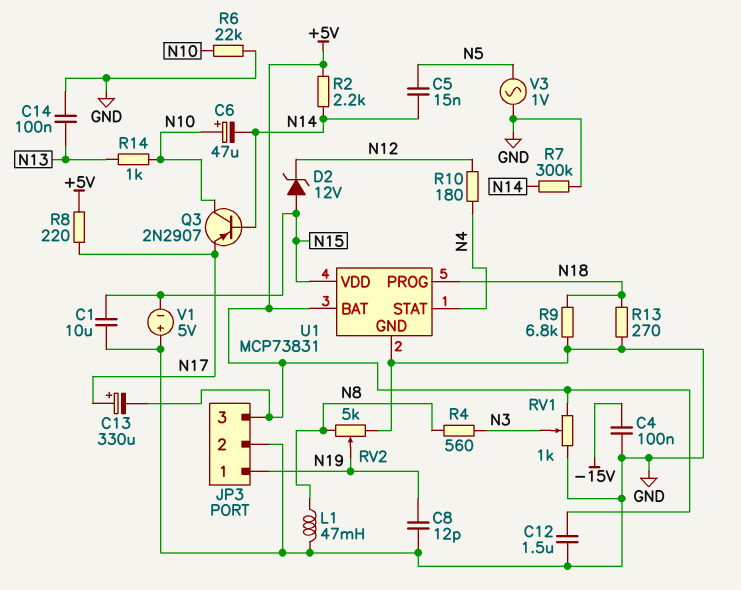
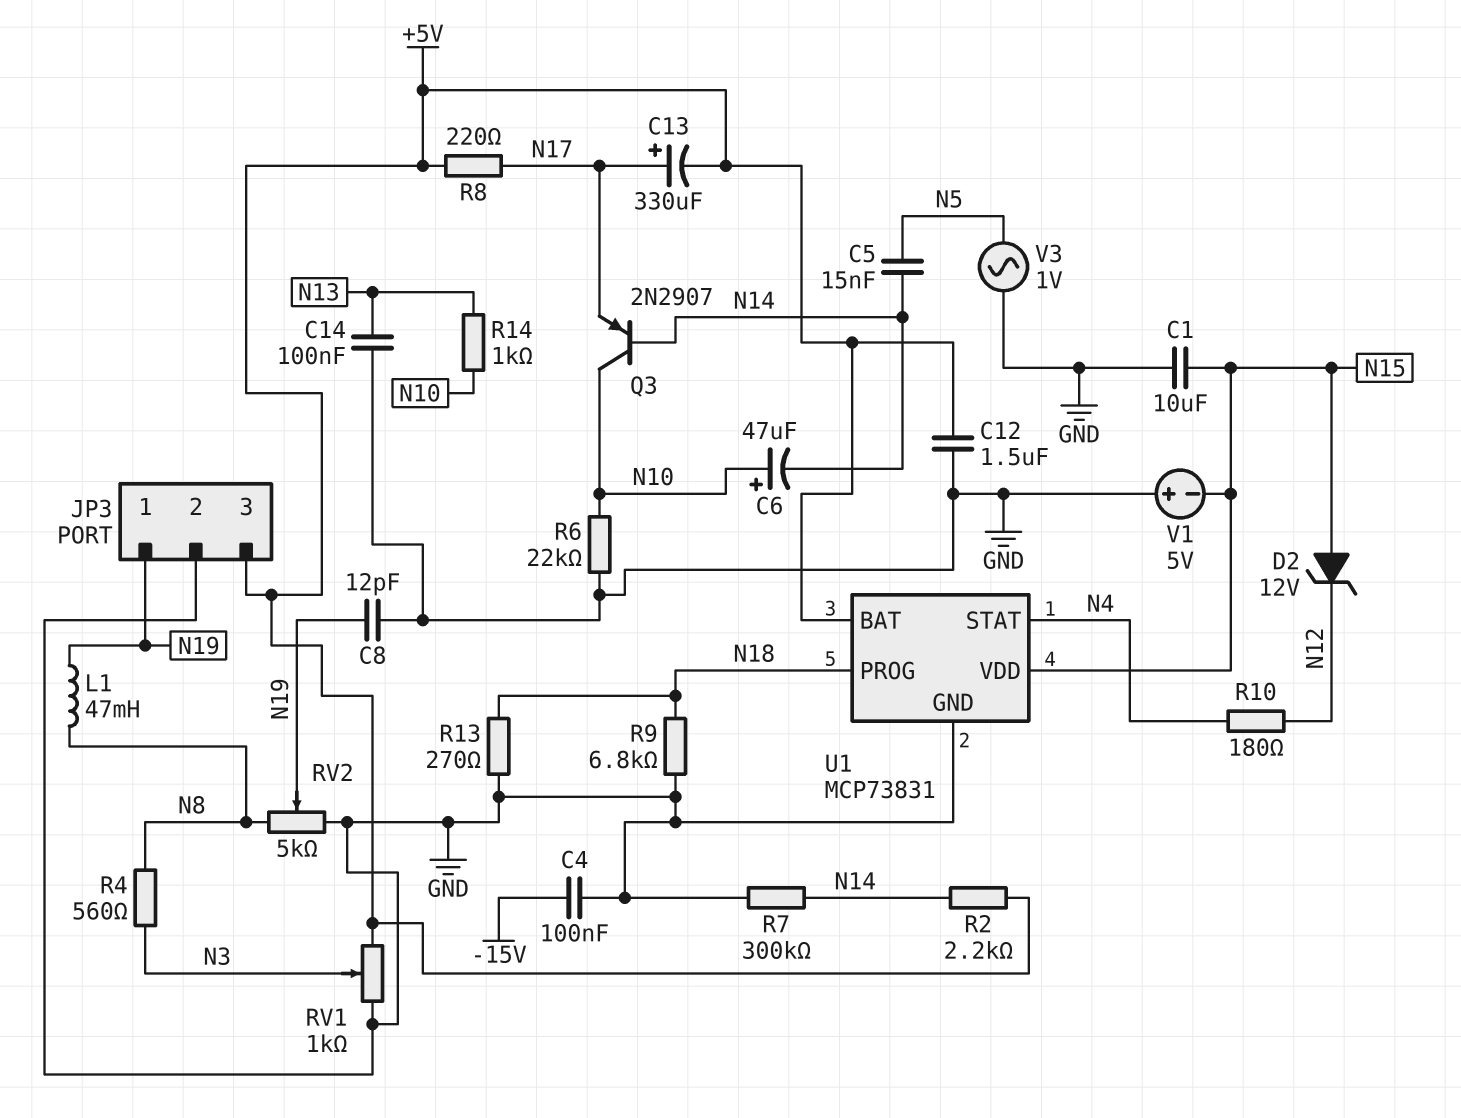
L1: 47mH (GND, N8) -> 47mH (N8, N19)

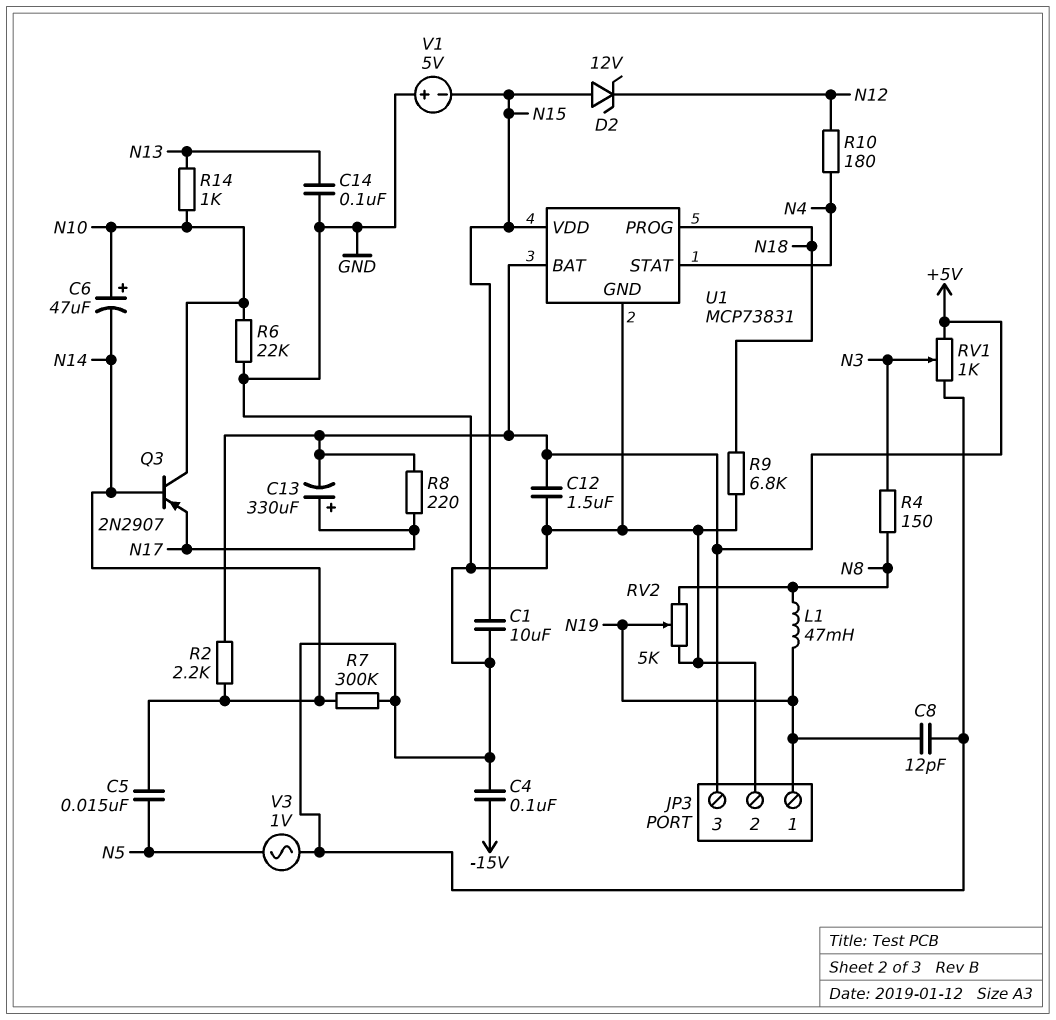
R4: 560 (N3, N8) -> 150 (N3, N8)
R13: 270 (GND, N18) -> none

